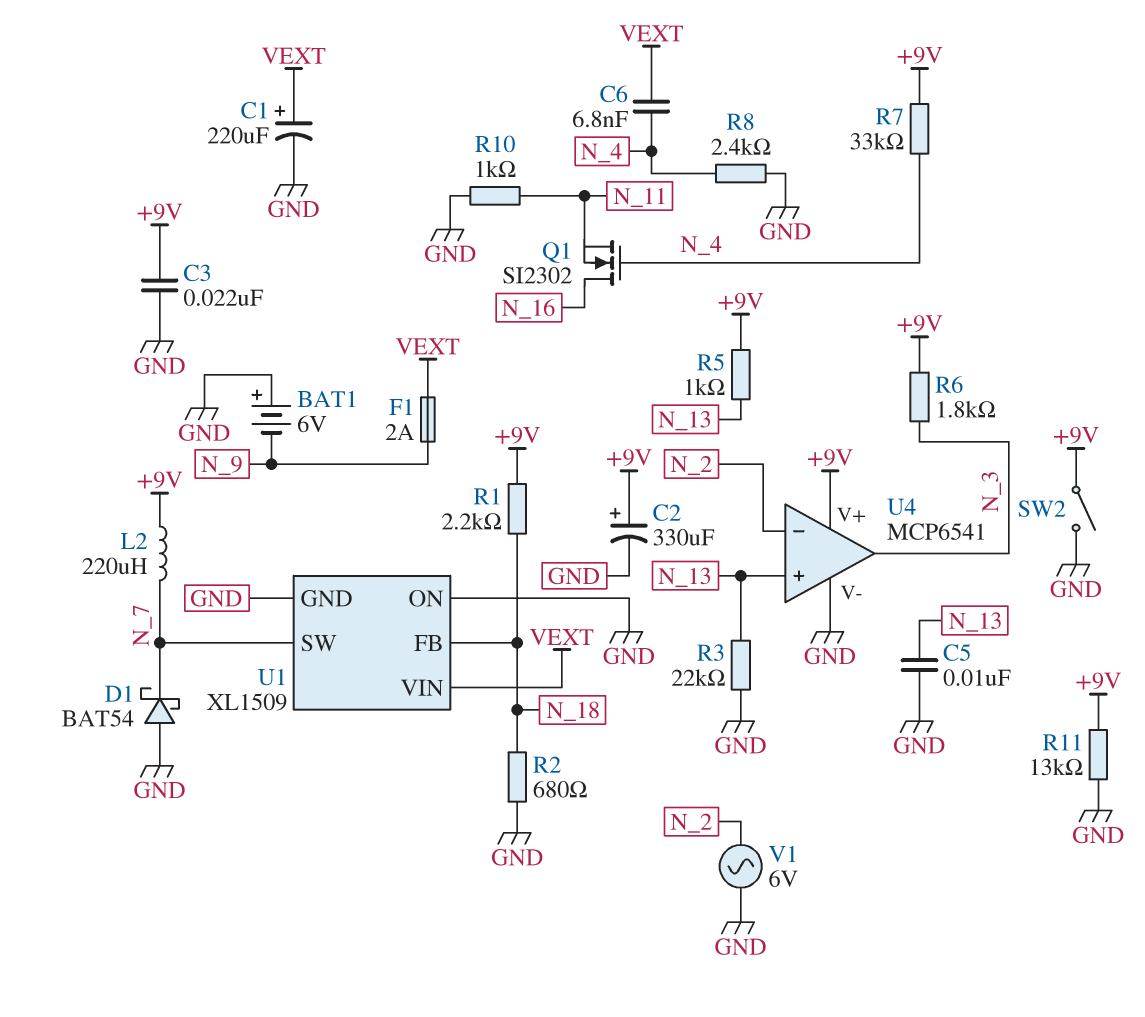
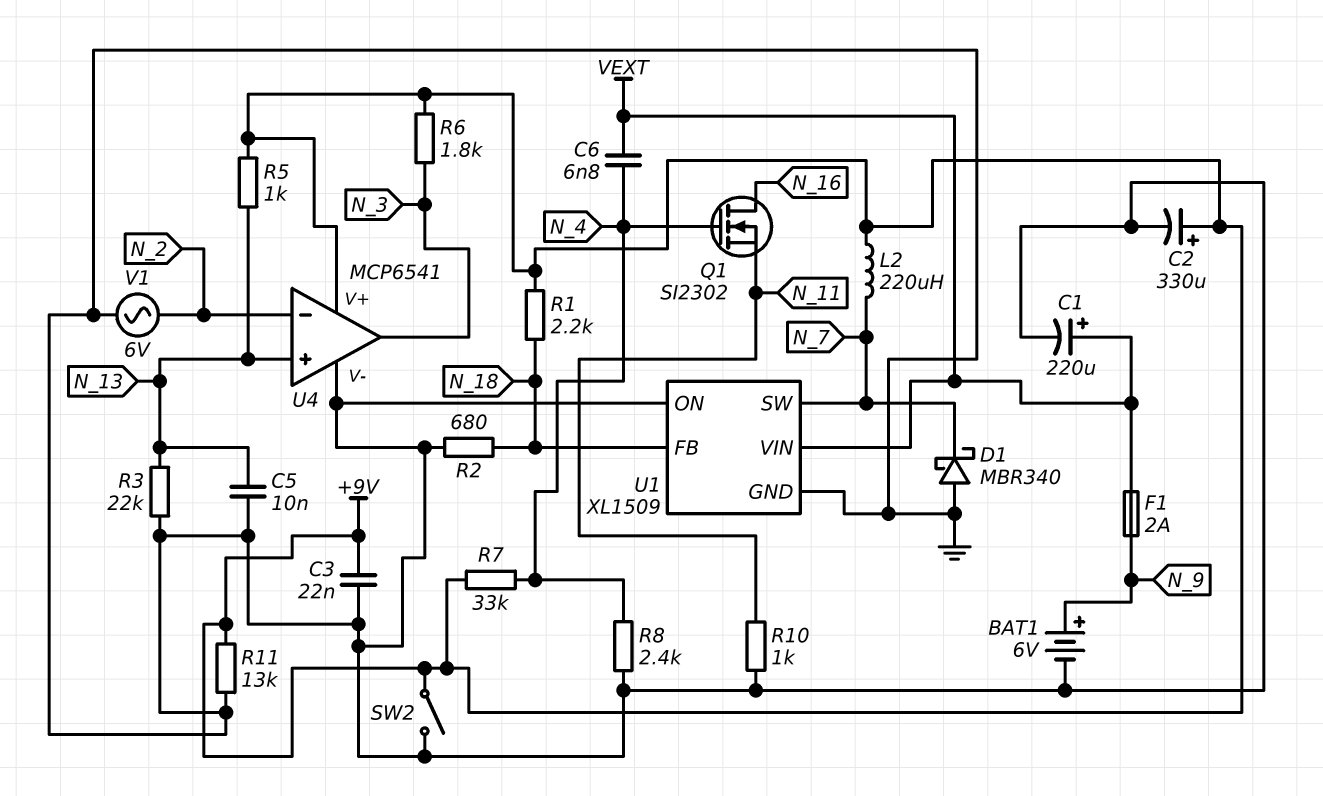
BAT1: 6V (plus GND, minus N_9) -> 6V (plus N_9, minus GND)
D1: schottky BAT54 (A GND, K N_7) -> schottky MBR340 (A GND, K N_7)

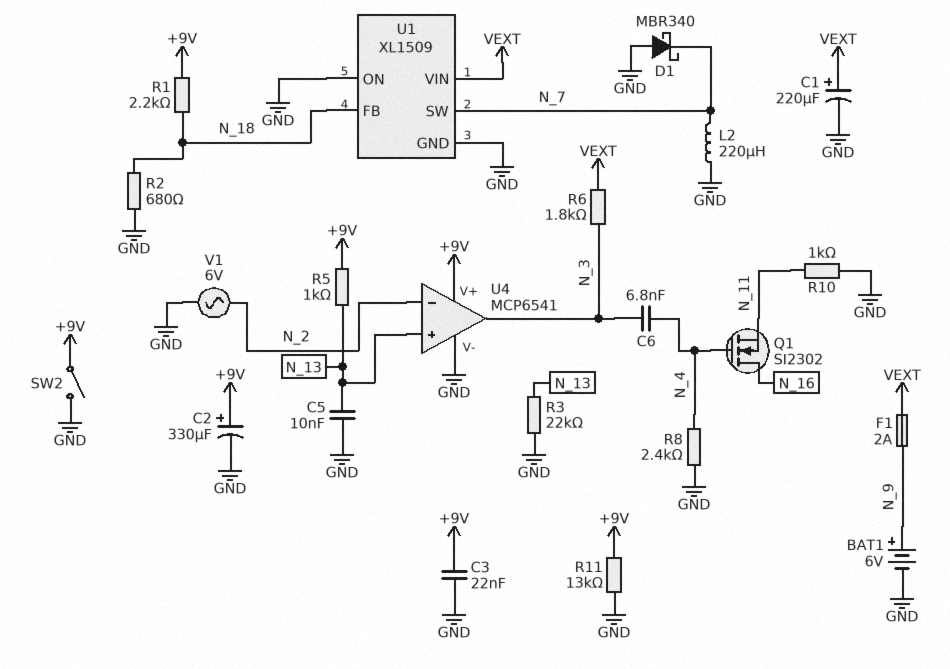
C6: 6.8nF (N_4, VEXT) -> 6.8nF (N_3, N_4)
L2: 220uH (+9V, N_7) -> 220uH (GND, N_7)
R6: 1.8k (+9V, N_3) -> 1.8k (N_3, VEXT)
R7: 33k (+9V, N_4) -> none

